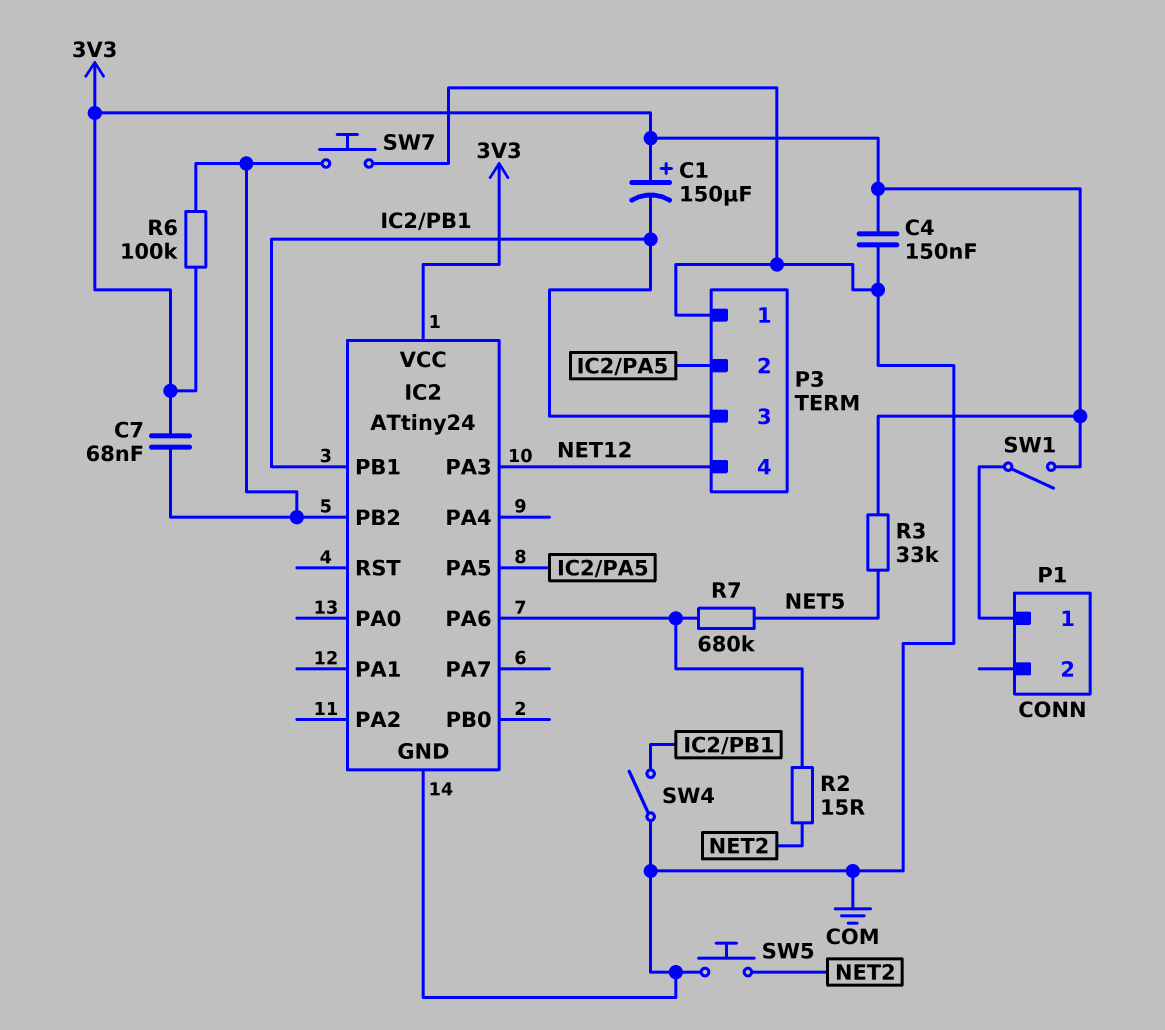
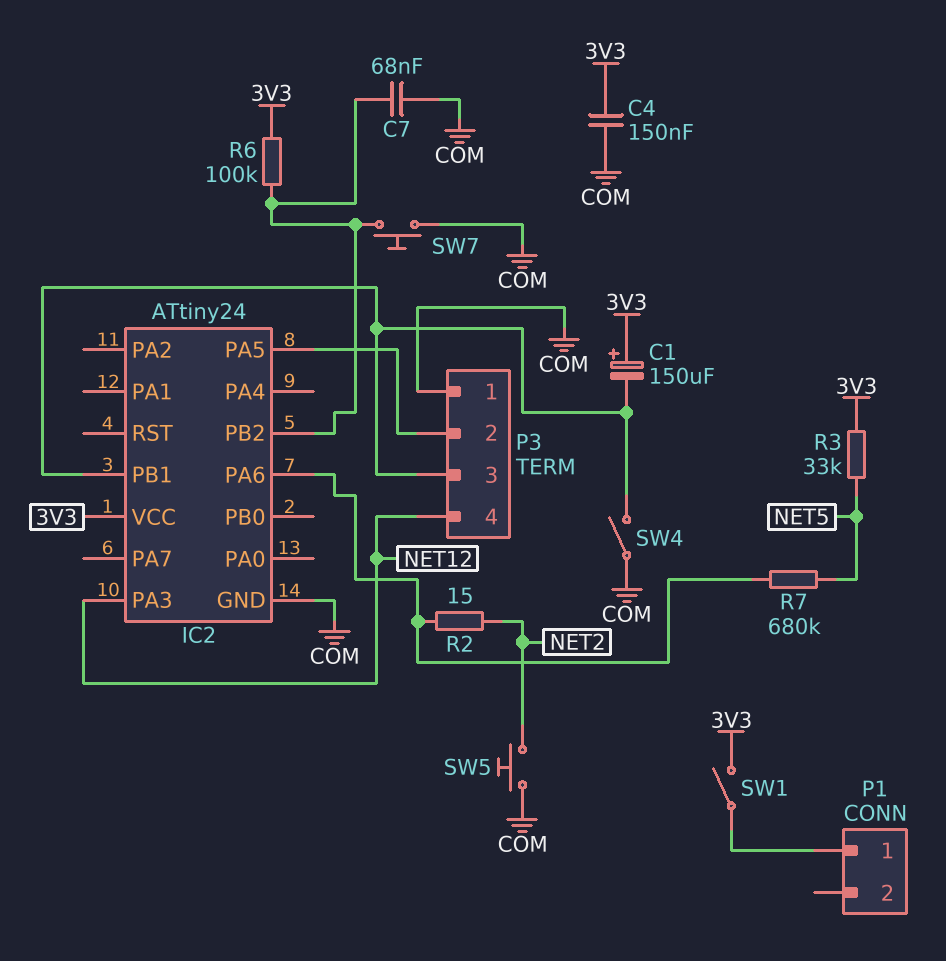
C7: 68nF (3V3, IC2/PB2) -> 68nF (COM, IC2/PB2)

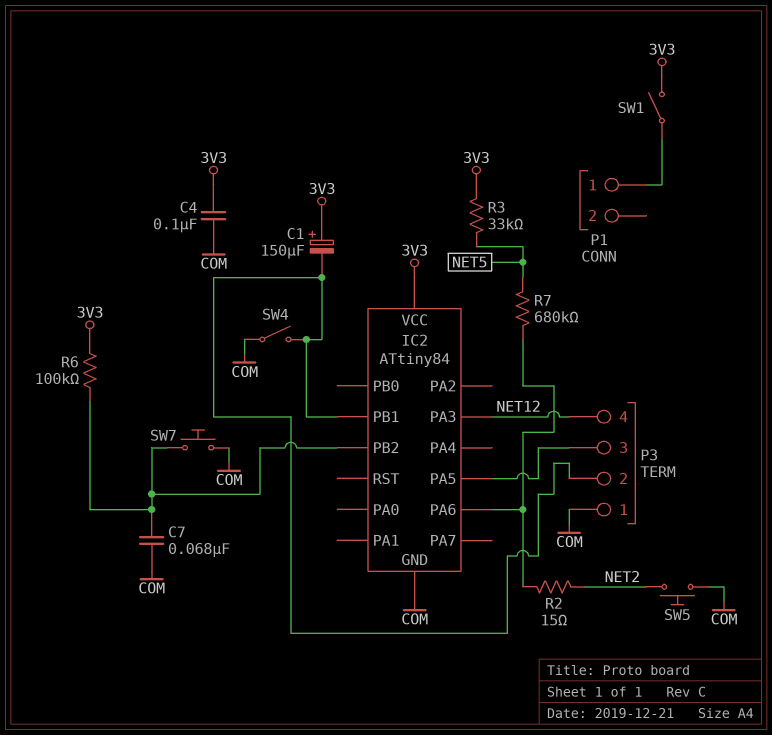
C4: 150nF (3V3, COM) -> 100nF (3V3, COM)
IC2: ATtiny24 -> ATtiny84
P3 pin 2: IC2/PA5 -> IC2/PB1
P3 pin 3: IC2/PB1 -> IC2/PA5

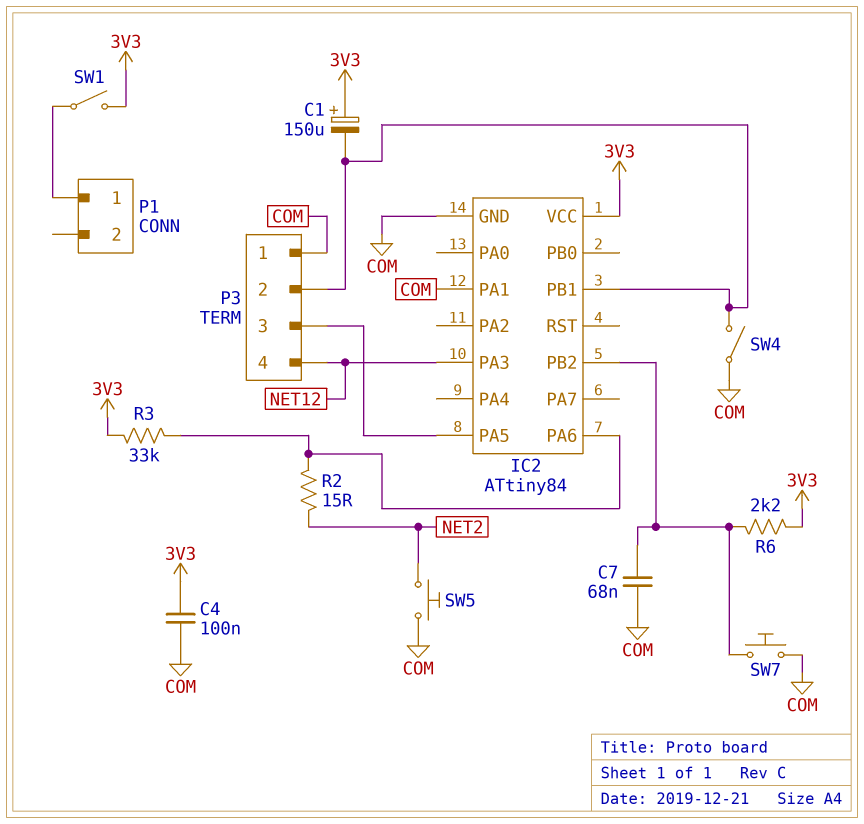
IC2 pin PA1: none -> COM
R3: 33k (3V3, NET5) -> 33k (3V3, IC2/PA6)
R6: 100k (3V3, IC2/PB2) -> 2.2k (3V3, IC2/PB2)
R7: 680k (IC2/PA6, NET5) -> none

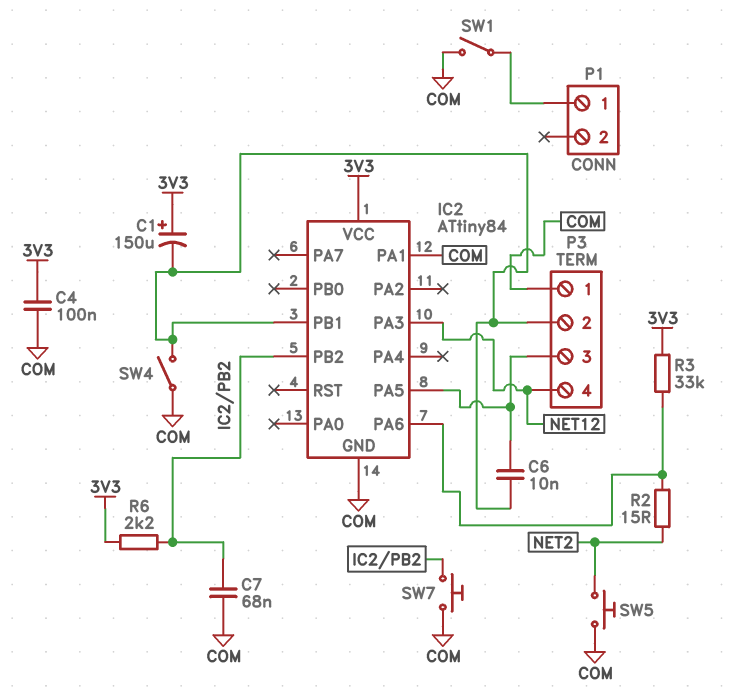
C6: none -> 10nF (IC2/PA5, IC2/PB1)
SW1: switch (3V3, P1/1) -> switch (COM, P1/1)

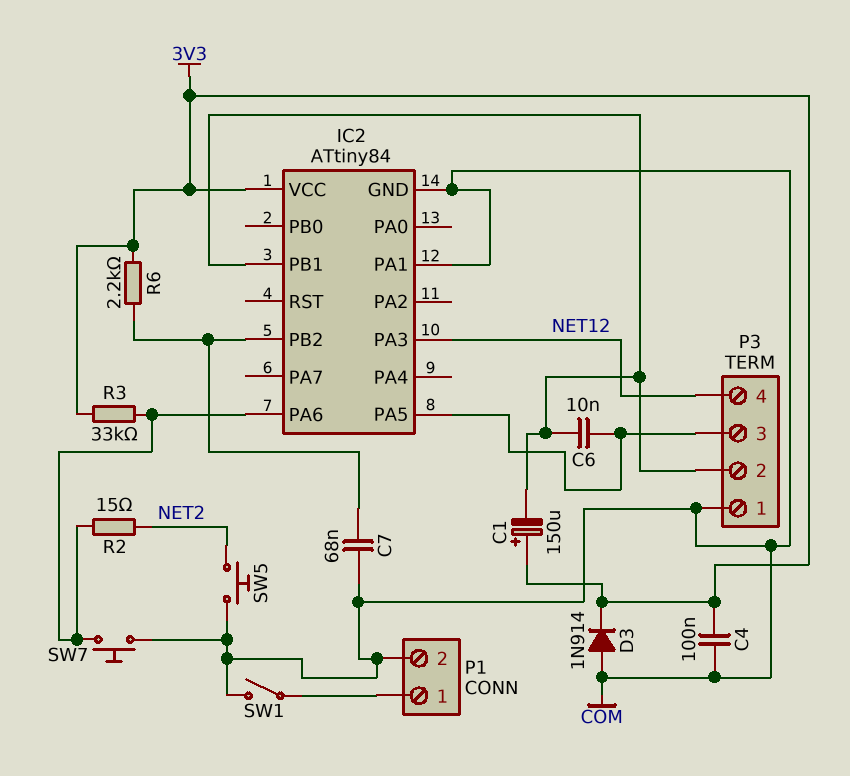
D3: none -> diode 1N914 (A COM, K 3V3)
P1 pin 2: none -> COM
SW4: switch (COM, IC2/PB1) -> none
SW7: button (COM, IC2/PB2) -> button (COM, IC2/PA6)

